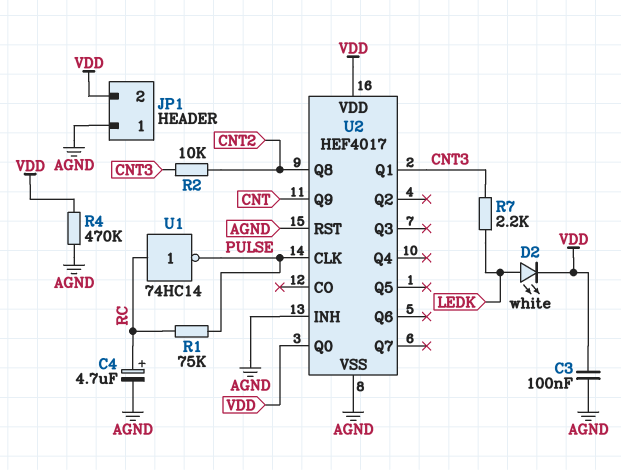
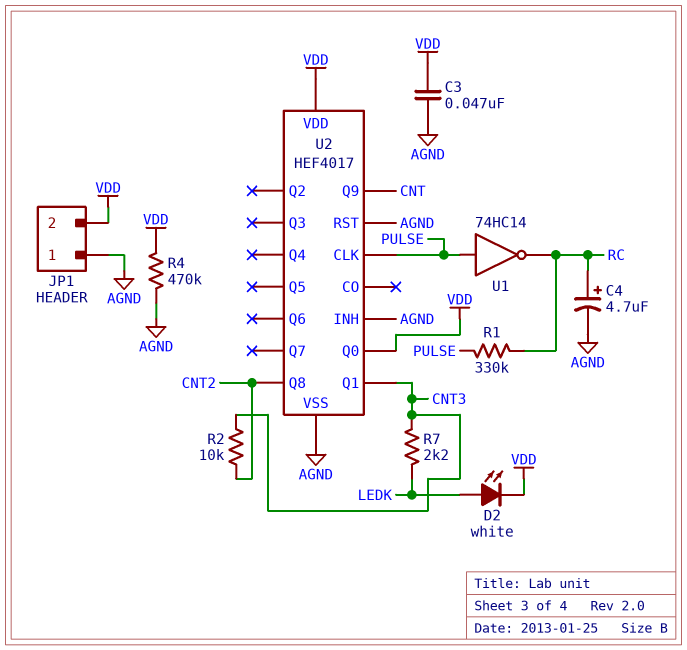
C3: 100nF (AGND, VDD) -> 47nF (AGND, VDD)
R1: 75k (PULSE, RC) -> 330k (PULSE, RC)
U1: NOT 74HC14 (in RC, out PULSE) -> NOT 74HC14 (in PULSE, out RC)

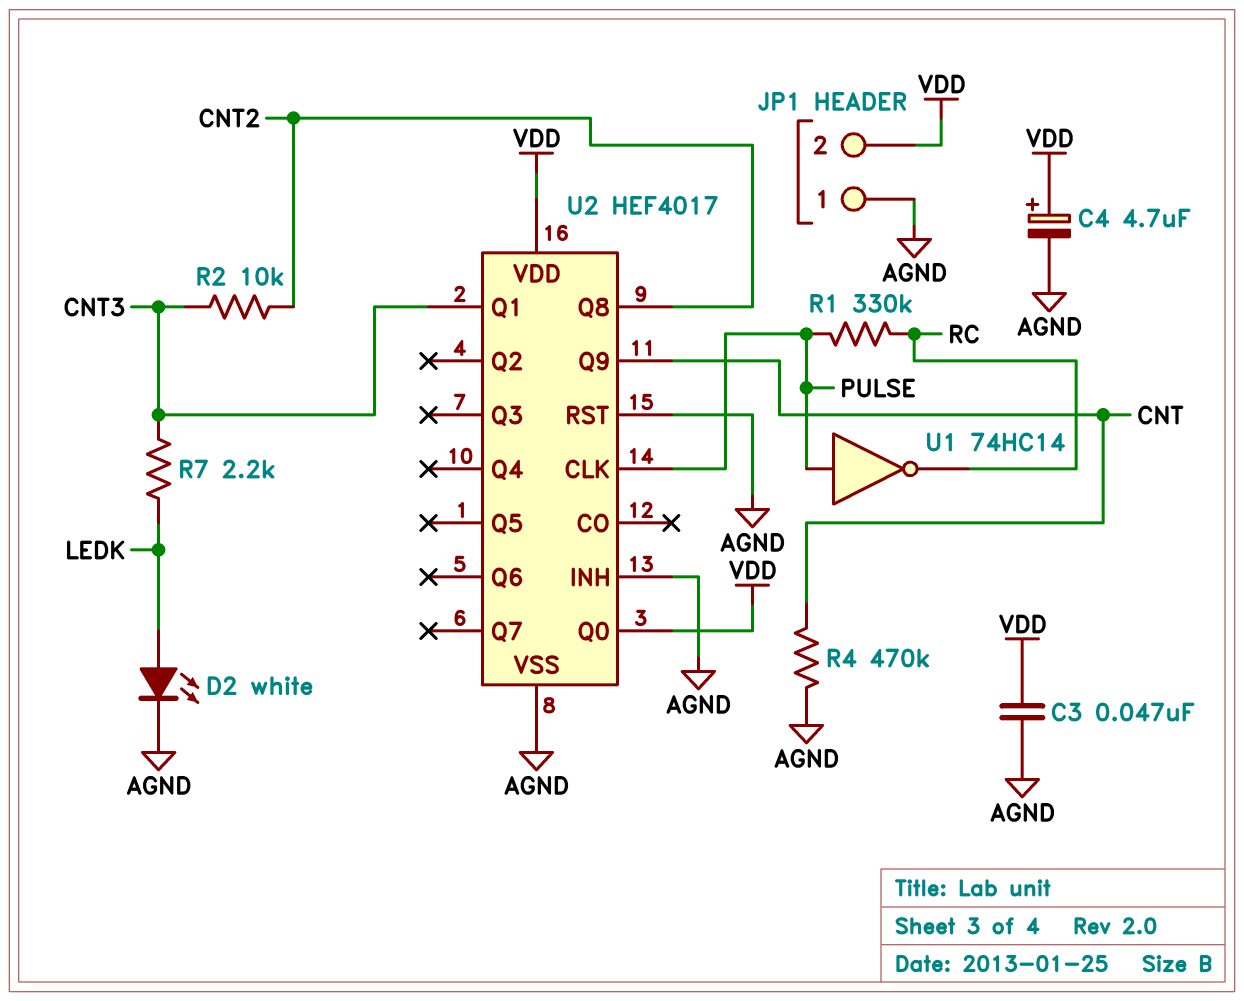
C4: 4.7uF (plus RC, minus AGND) -> 4.7uF (plus VDD, minus AGND)
D2: LED white (A LEDK, K VDD) -> LED white (A LEDK, K AGND)
R4: 470k (AGND, VDD) -> 470k (AGND, CNT)

